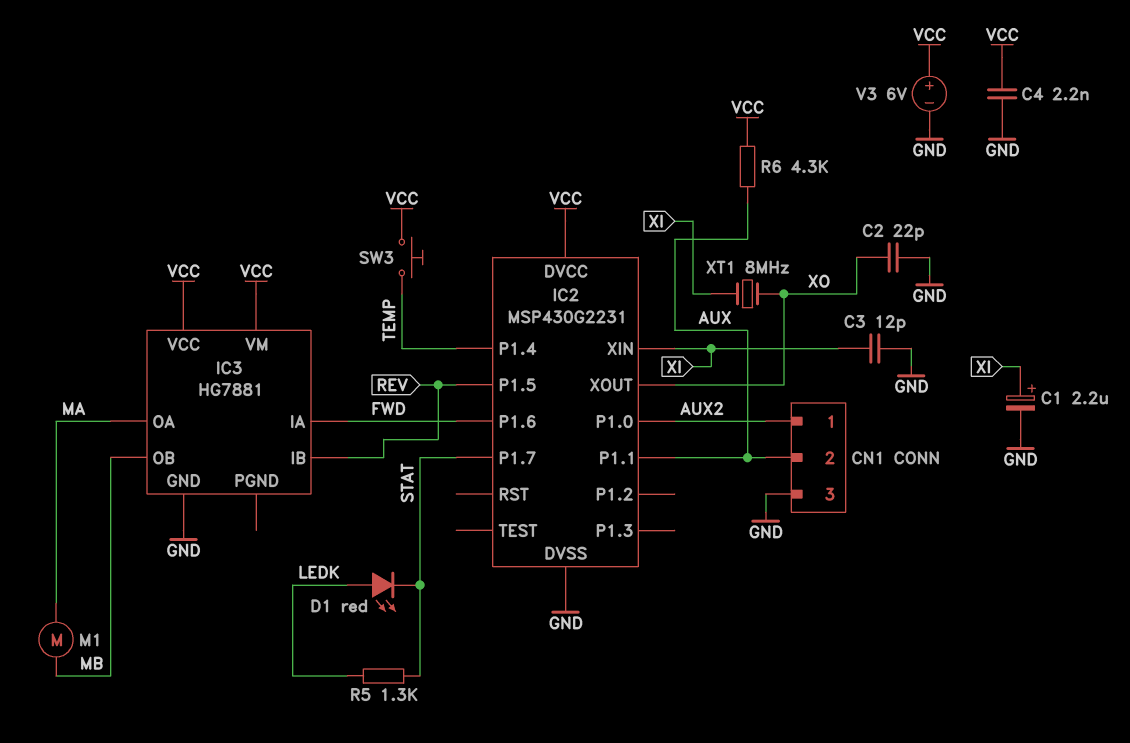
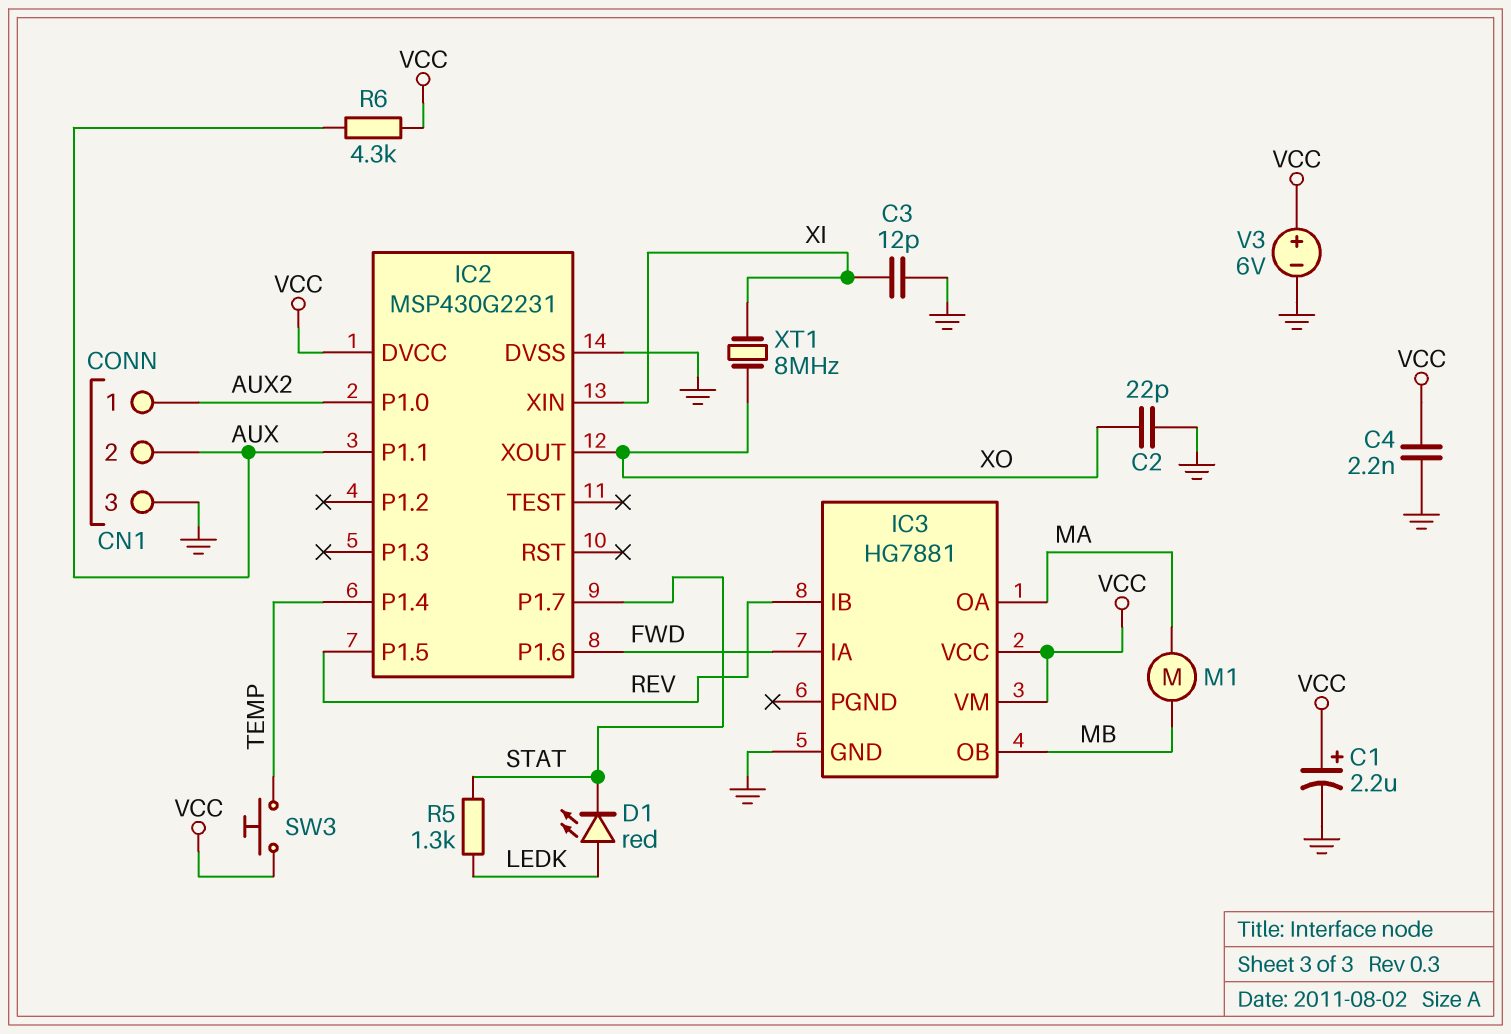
C1: 2.2uF (plus XI, minus GND) -> 2.2uF (plus VCC, minus GND)

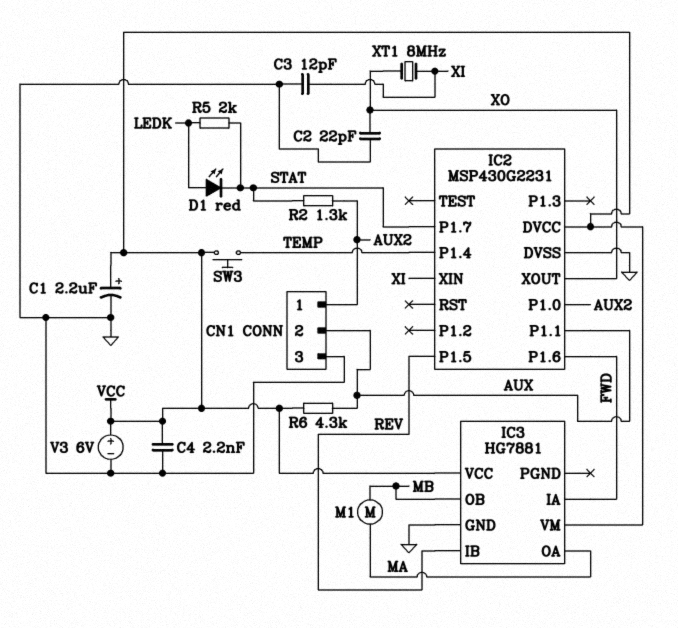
R2: none -> 1.3k (AUX2, STAT)
R5: 1.3k (LEDK, STAT) -> 2k (LEDK, STAT)

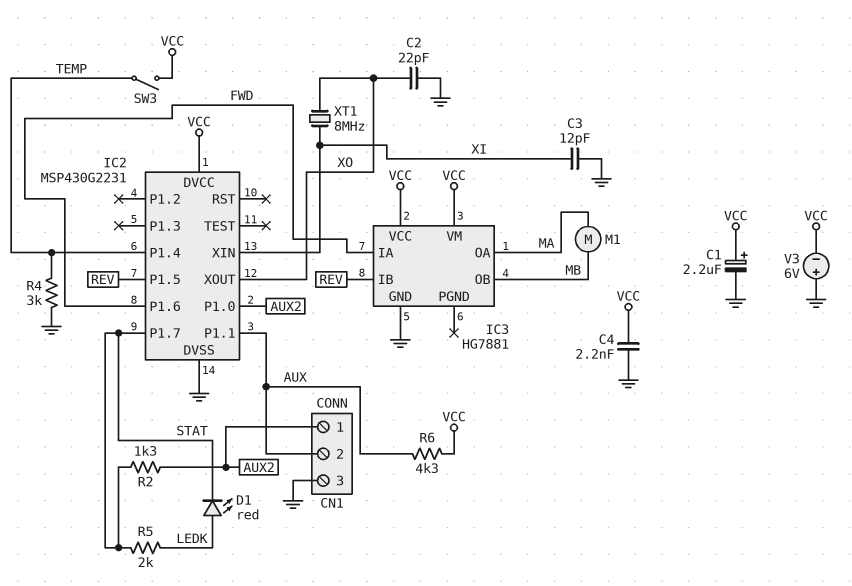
R4: none -> 3k (GND, TEMP)
SW3: button (TEMP, VCC) -> switch (TEMP, VCC)
V3: 6V (plus VCC, minus GND) -> 6V (plus GND, minus VCC)

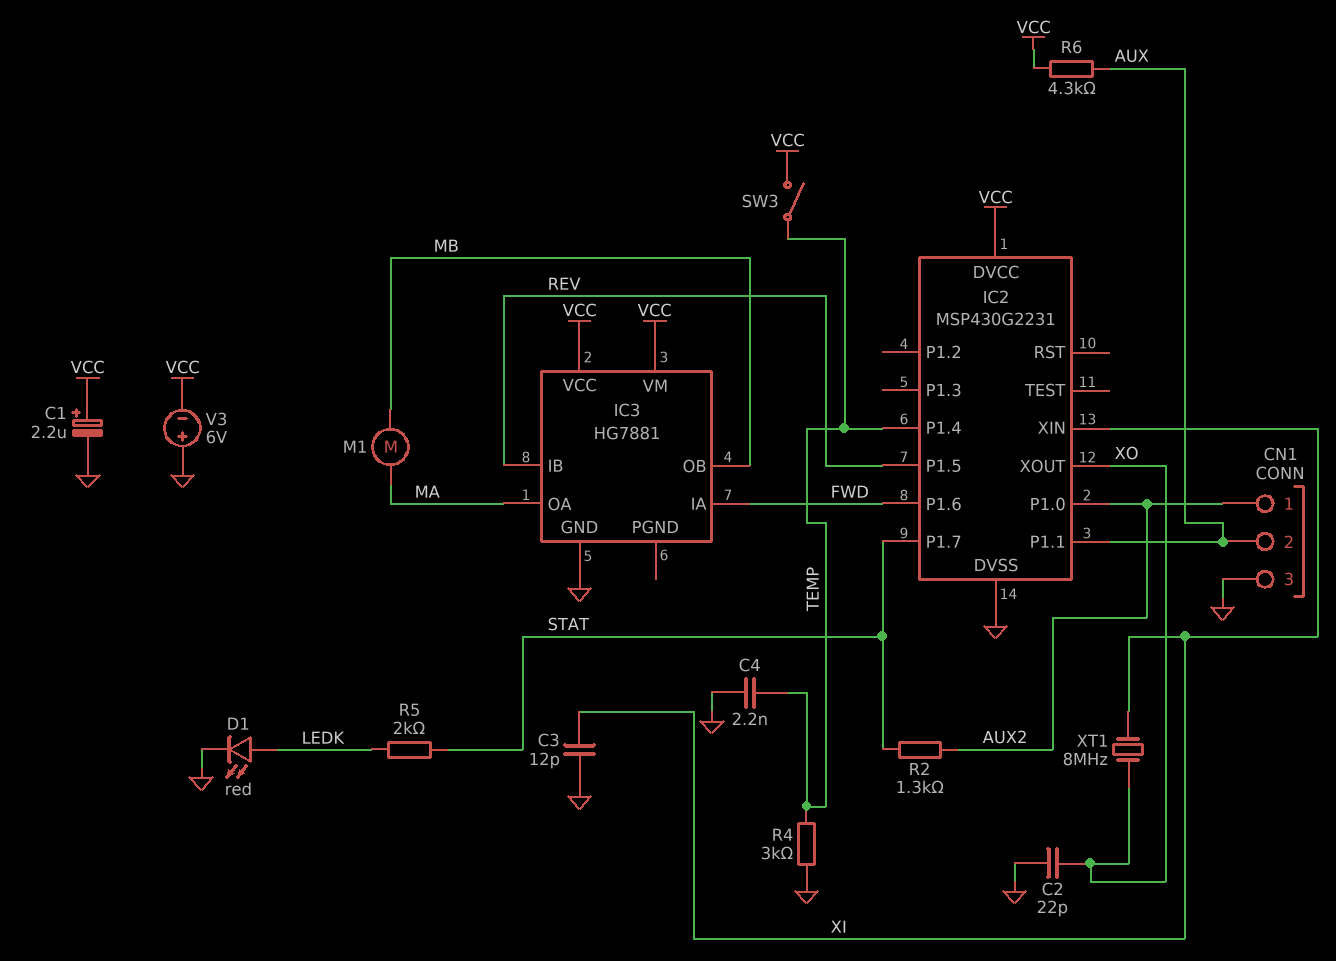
C4: 2.2nF (GND, VCC) -> 2.2nF (GND, TEMP)
D1: LED red (A LEDK, K STAT) -> LED red (A LEDK, K GND)

